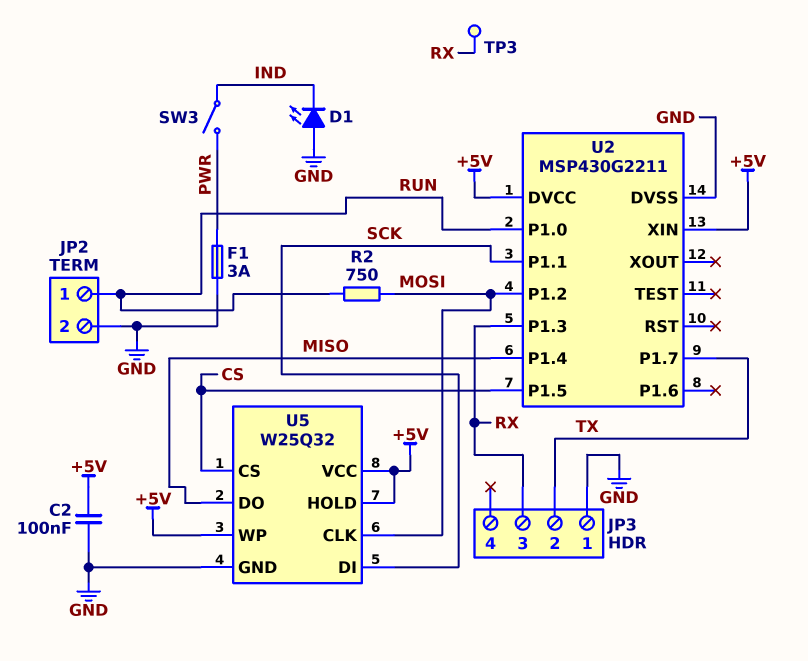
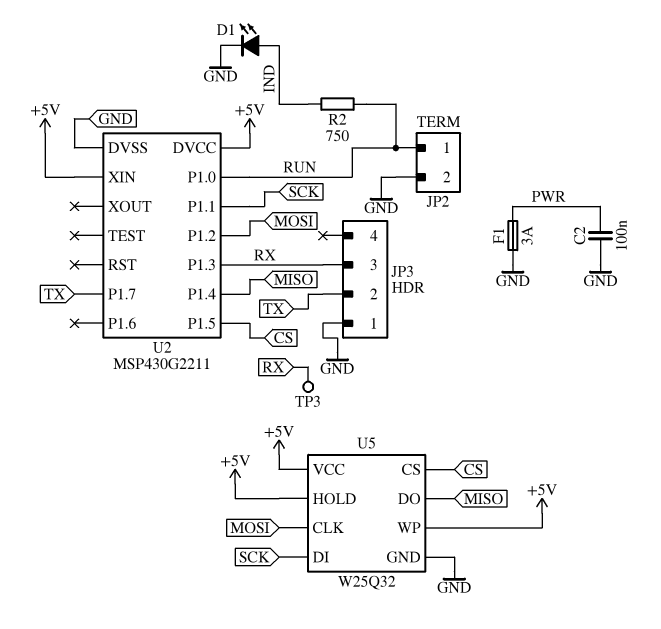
C2: 100nF (+5V, GND) -> 100nF (GND, PWR)
D1: LED (A GND, K IND) -> LED (A IND, K GND)
R2: 750 (MOSI, RUN) -> 750 (IND, RUN)
SW3: switch (IND, PWR) -> none

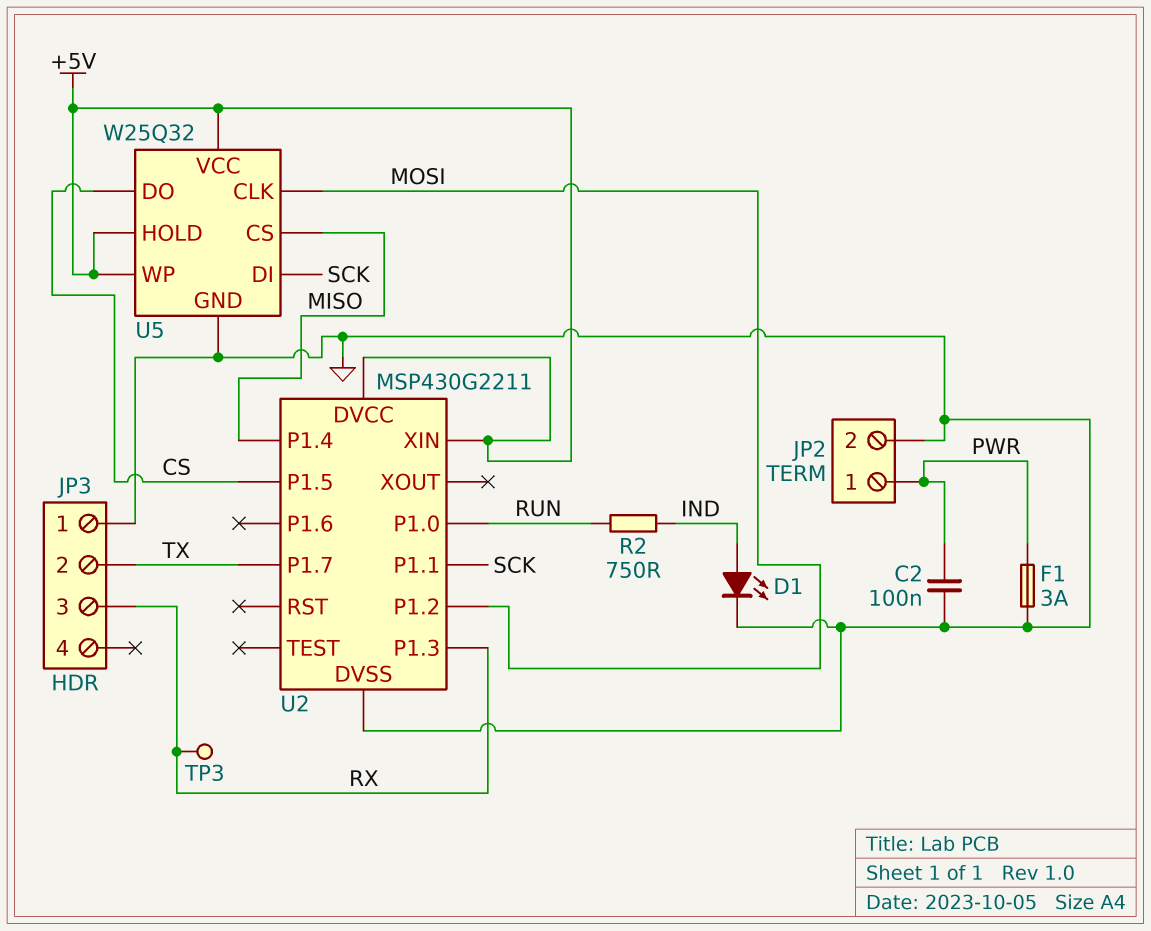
JP2 pin 1: RUN -> PWR
U5 pin CS: CS -> MISO
U5 pin DO: MISO -> CS

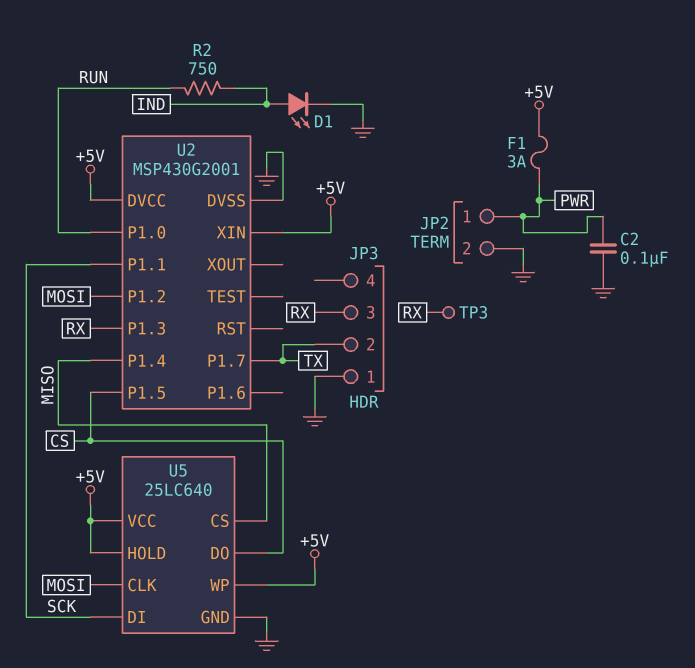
F1: 3A (GND, PWR) -> 3A (+5V, PWR)
U2: MSP430G2211 -> MSP430G2001
U5: W25Q32 -> 25LC640

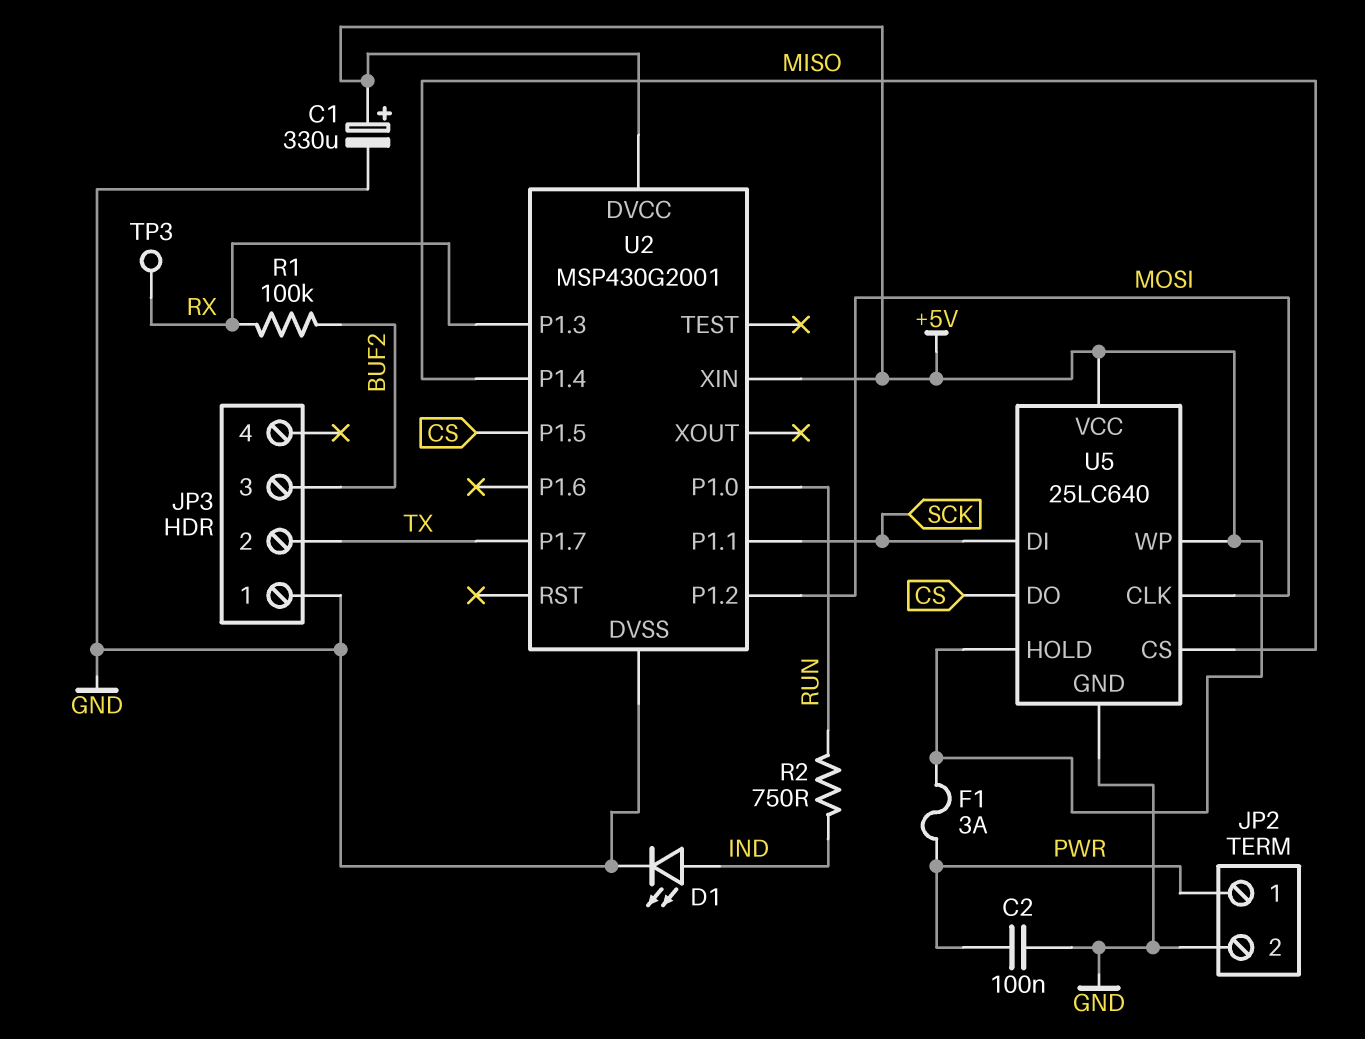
C1: none -> 330uF (plus +5V, minus GND)
JP3 pin 3: RX -> BUF2
R1: none -> 100k (BUF2, RX)

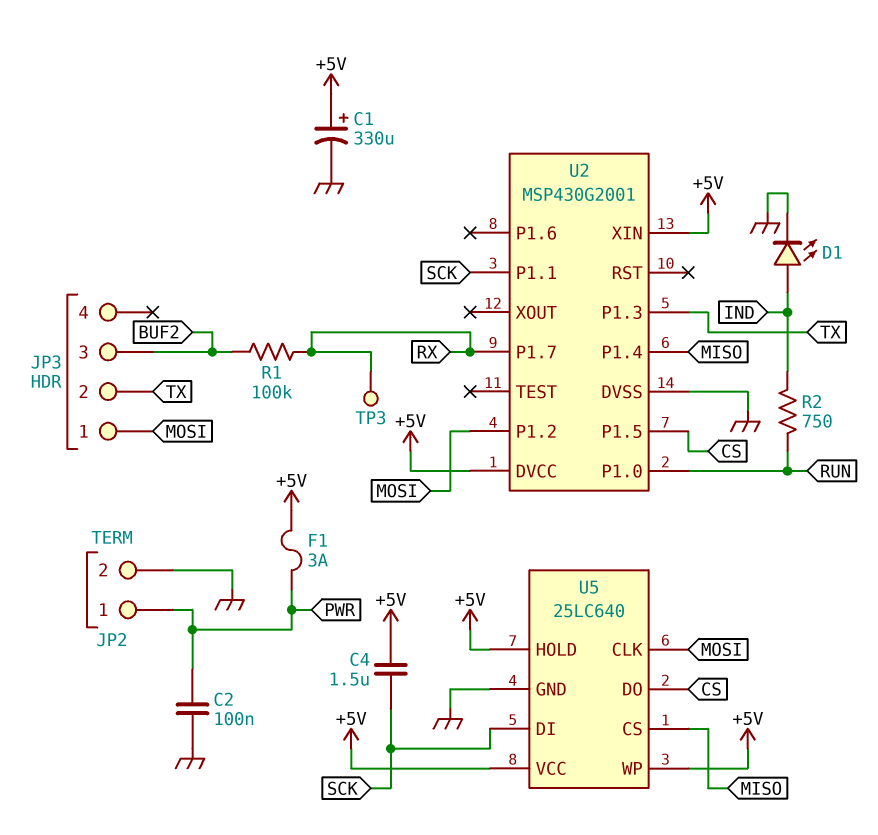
C4: none -> 1.5uF (+5V, SCK)
JP3 pin 1: GND -> MOSI
U2 pin P1.3: RX -> TX
U2 pin P1.7: TX -> RX

